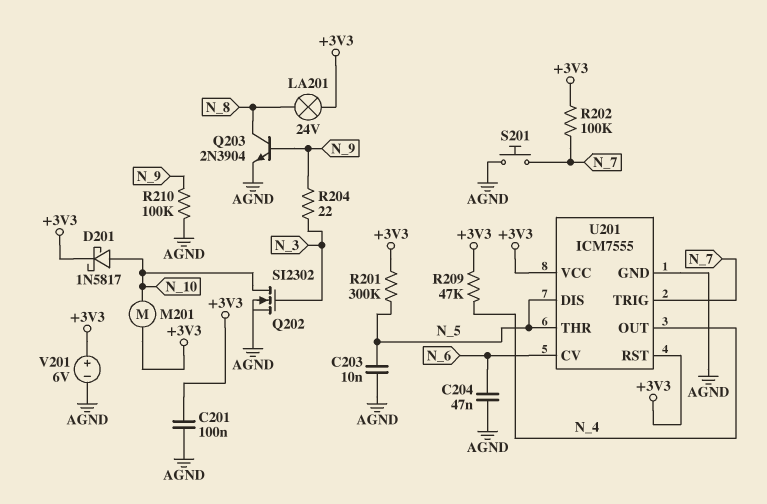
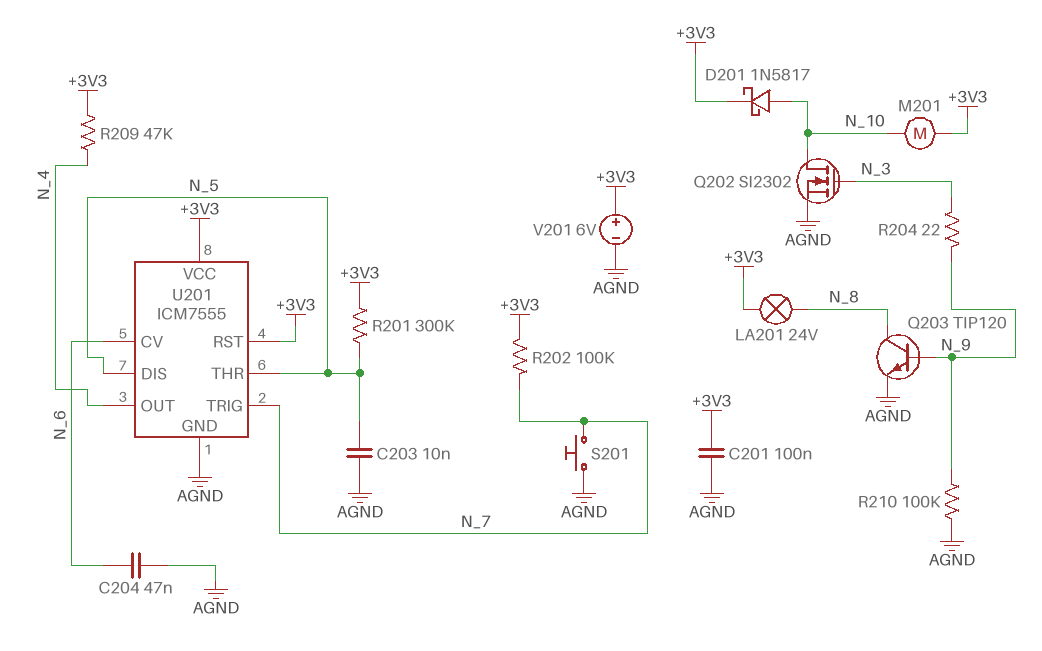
Q203: NPN 2N3904 (B N_9, C N_8, E AGND) -> NPN TIP120 (B N_9, C N_8, E AGND)

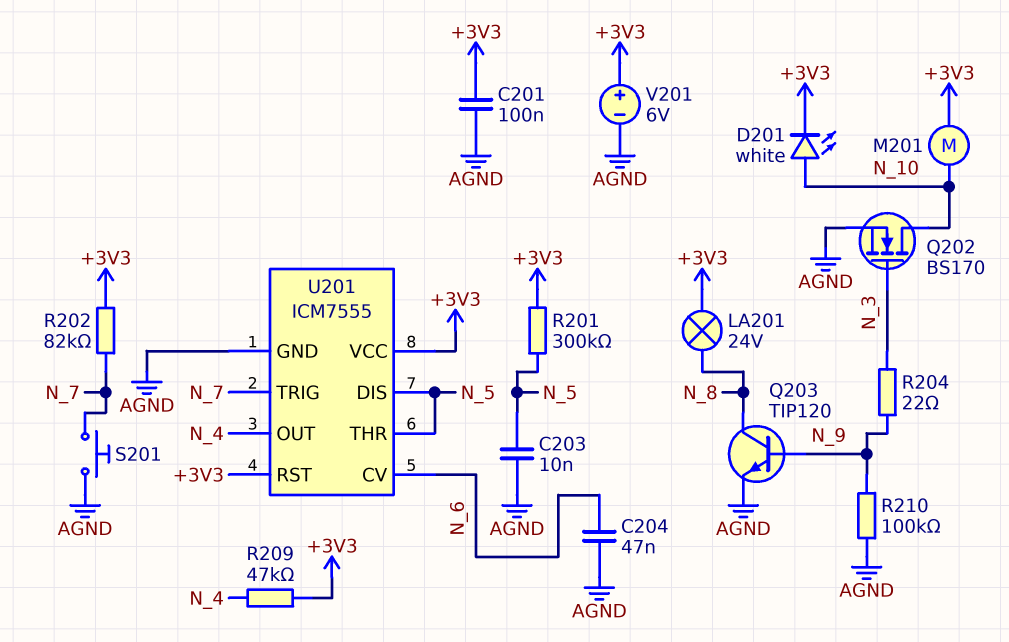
D201: schottky 1N5817 (A N_10, K +3V3) -> LED white (A N_10, K +3V3)
Q202: NMOS SI2302 (G N_3, D N_10, S AGND) -> NMOS BS170 (G N_3, D N_10, S AGND)
R202: 100k (+3V3, N_7) -> 82k (+3V3, N_7)

